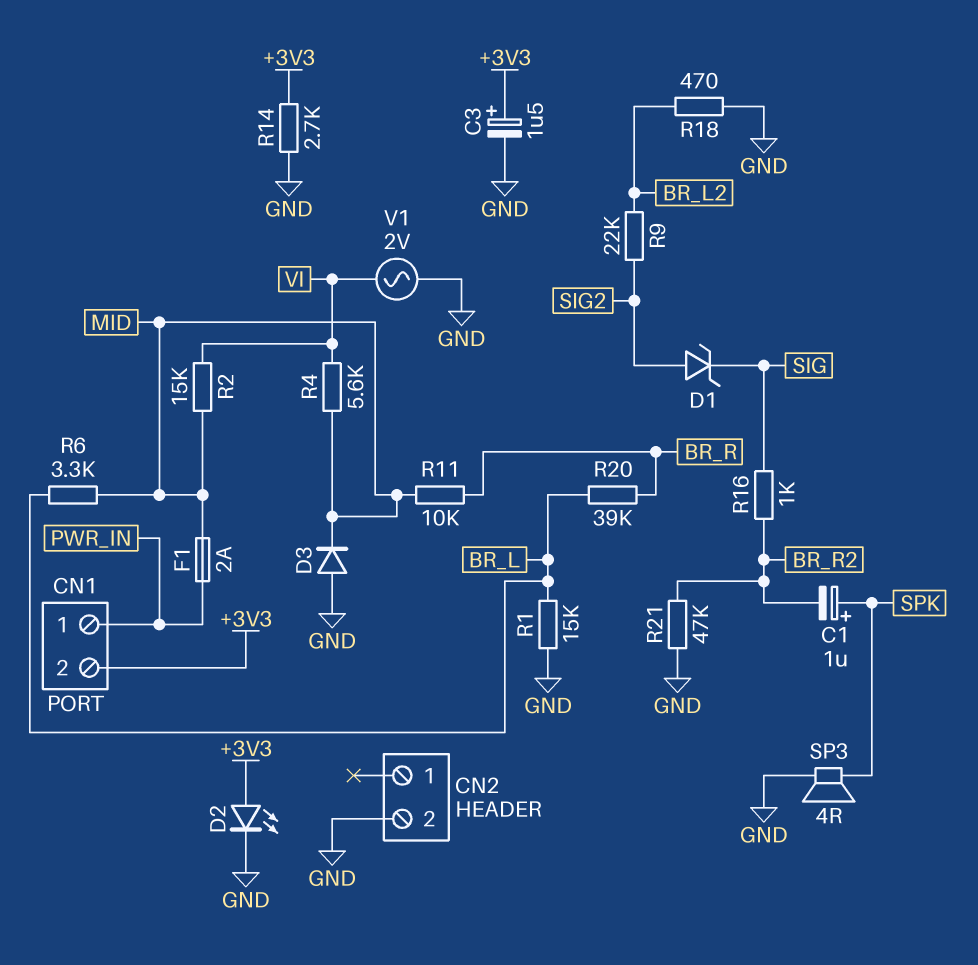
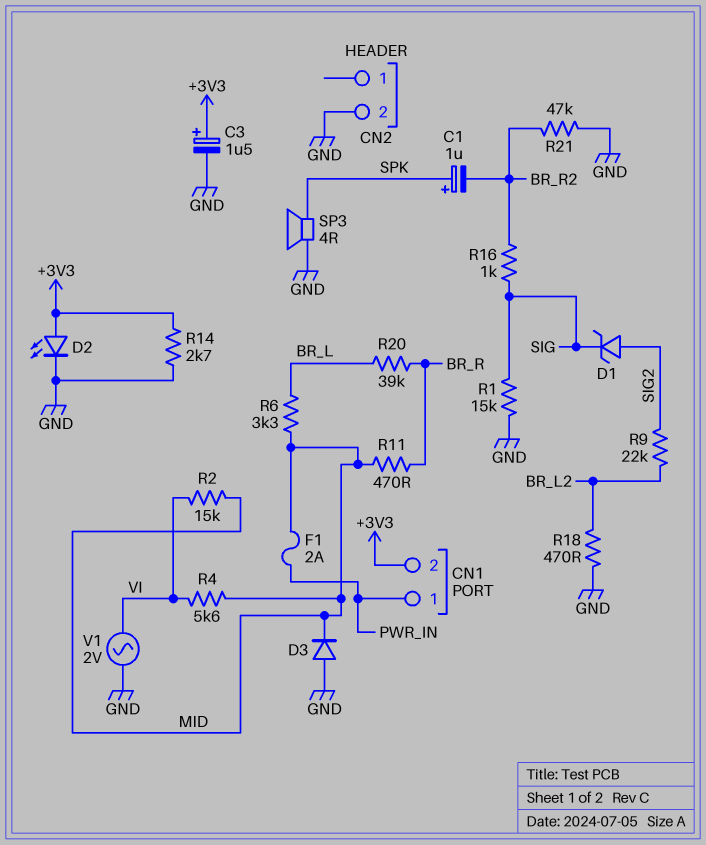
R1: 15k (BR_L, GND) -> 15k (GND, SIG)
R11: 10k (BR_R, MID) -> 470 (BR_R, MID)

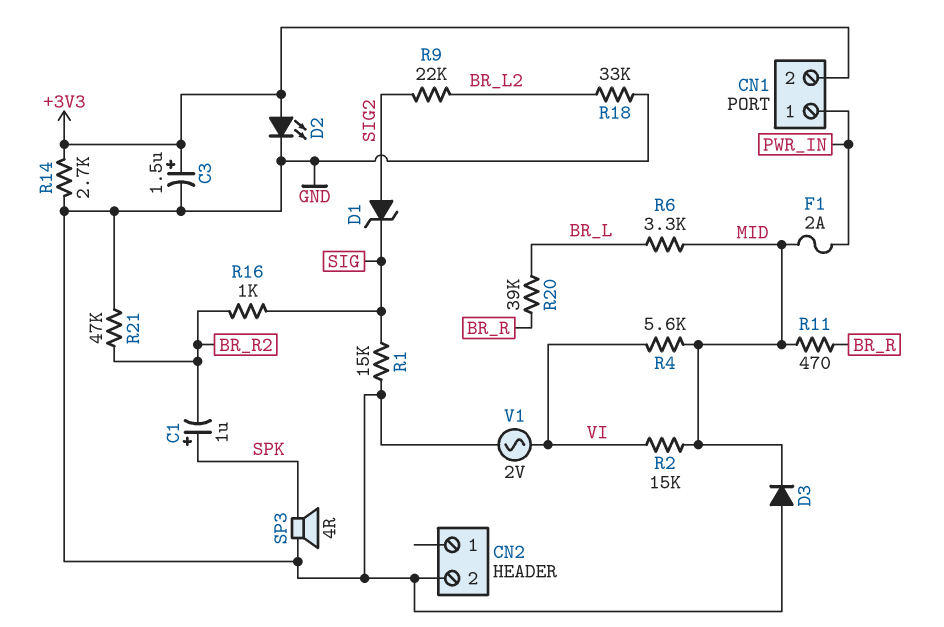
R18: 470 (BR_L2, GND) -> 33k (BR_L2, GND)

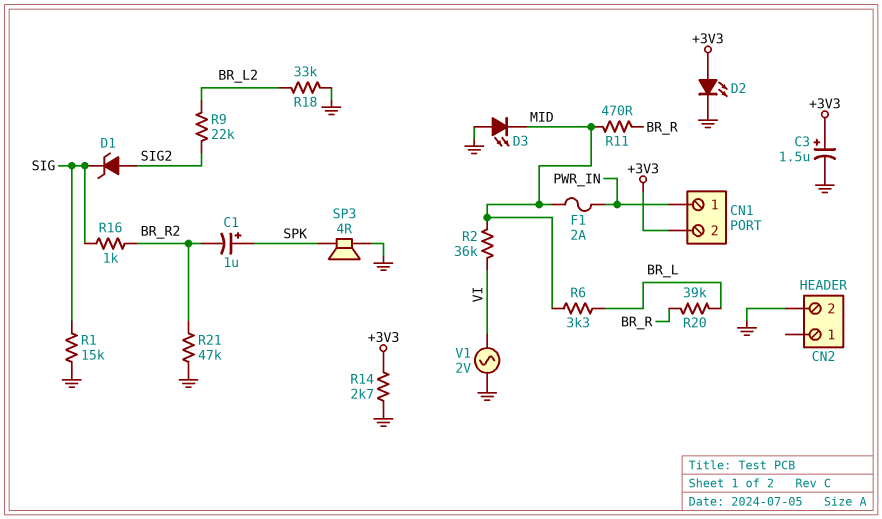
D3: diode (A GND, K MID) -> LED (A GND, K MID)
R2: 15k (MID, VI) -> 36k (MID, VI)
R4: 5.6k (MID, VI) -> none

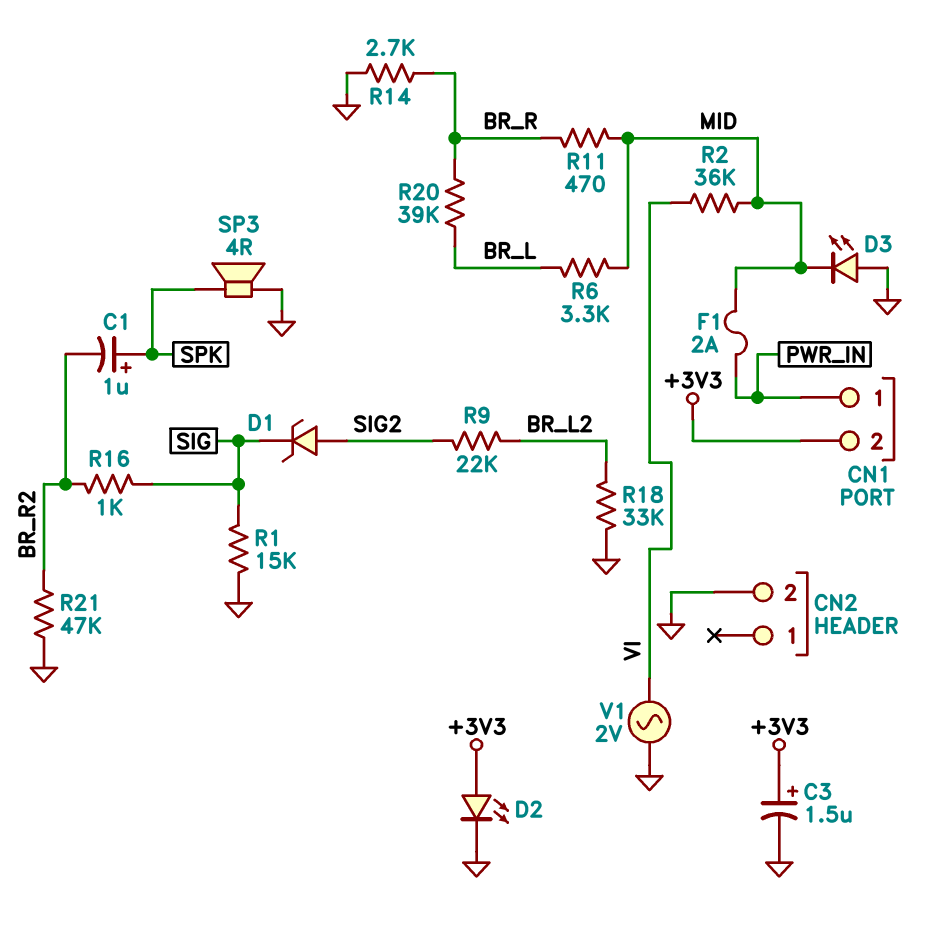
R14: 2.7k (+3V3, GND) -> 2.7k (BR_R, GND)

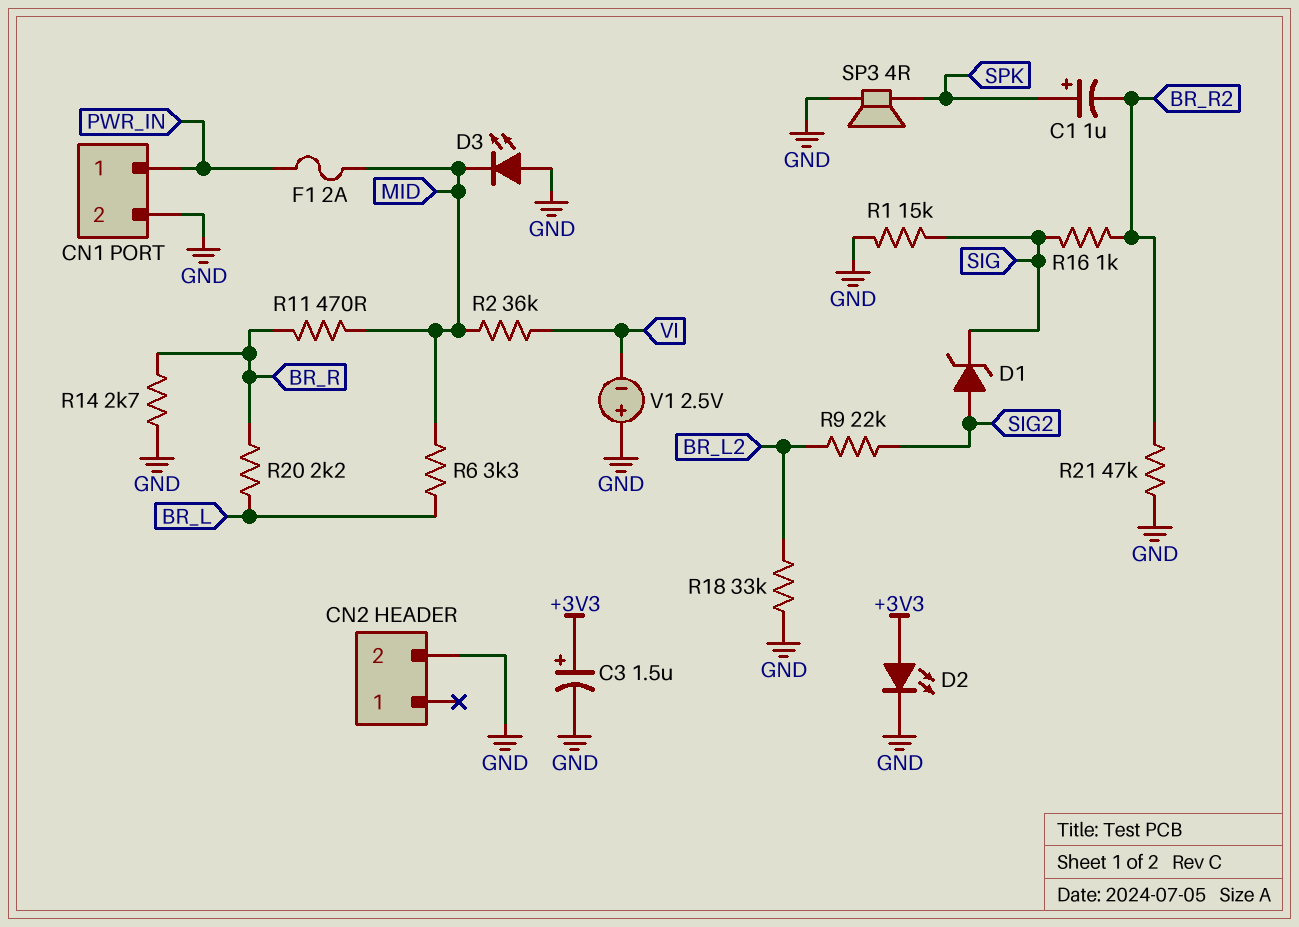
CN1 pin 2: +3V3 -> GND
R20: 39k (BR_L, BR_R) -> 2.2k (BR_L, BR_R)
V1: AC 2V (GND, VI) -> 2.5V (plus GND, minus VI)

